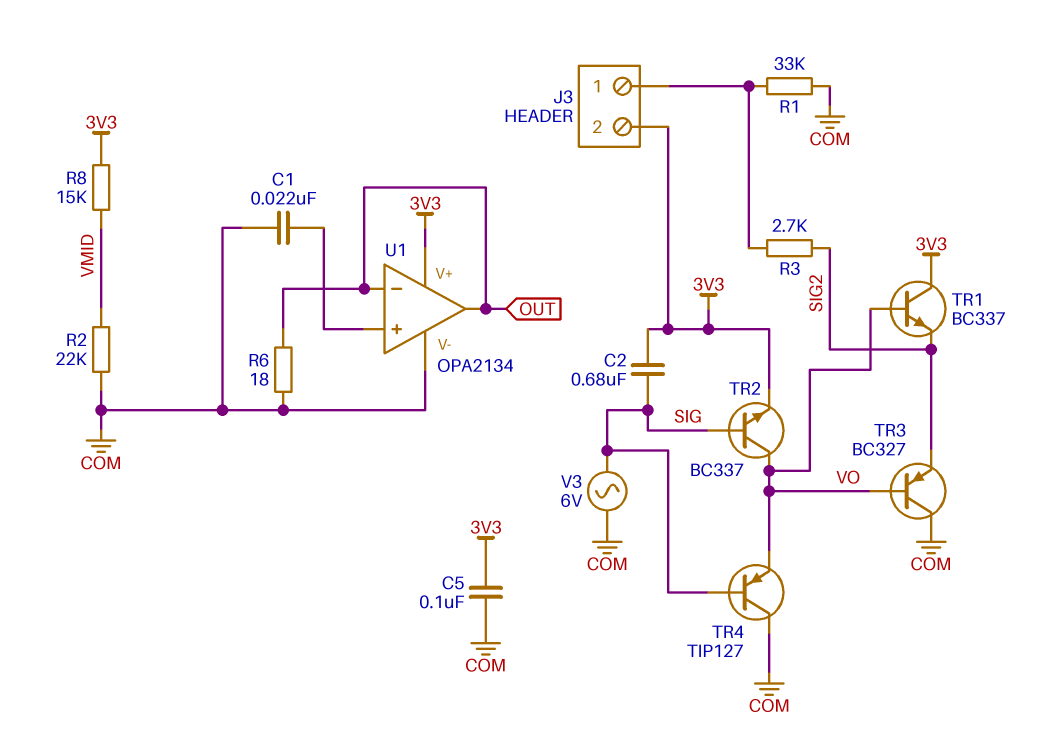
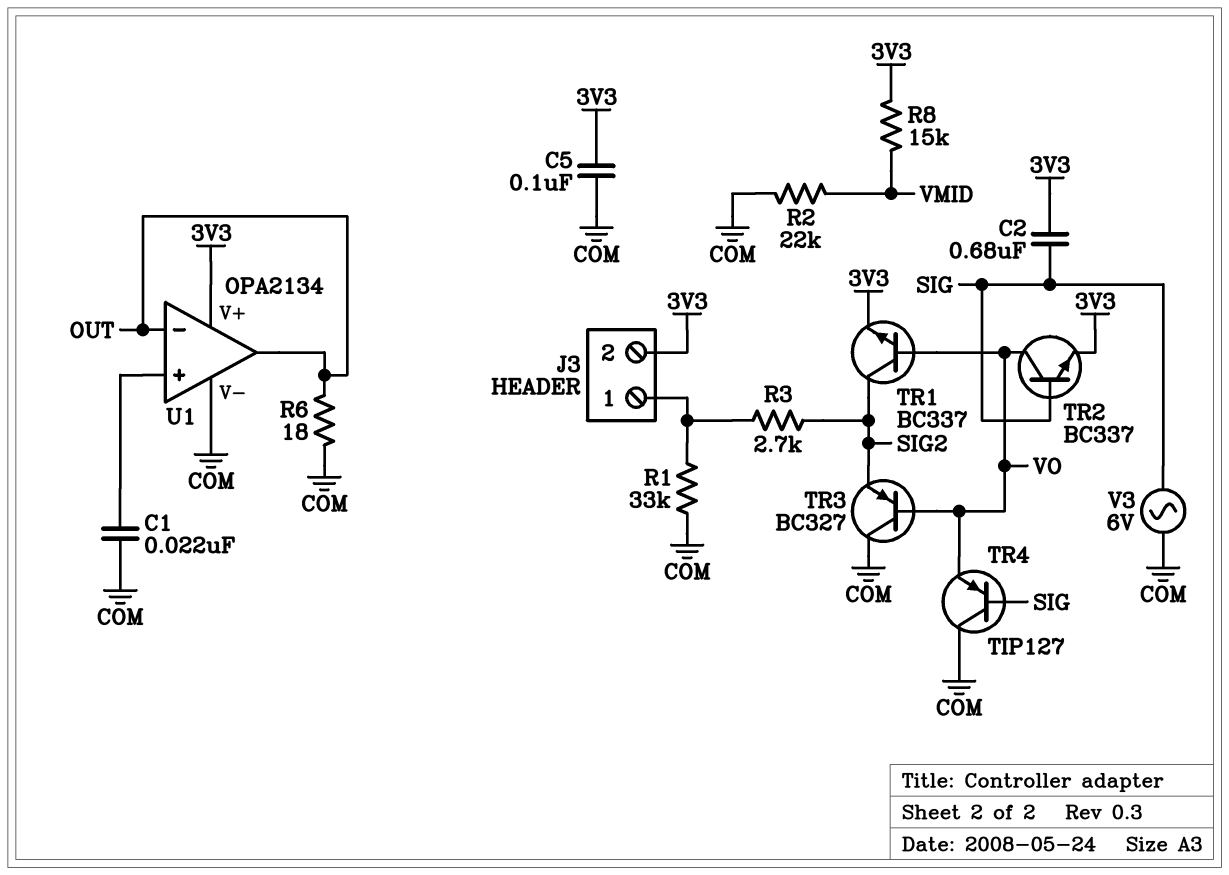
TR1: NPN BC337 (B VO, C 3V3, E SIG2) -> NPN BC337 (B VO, C SIG2, E 3V3)

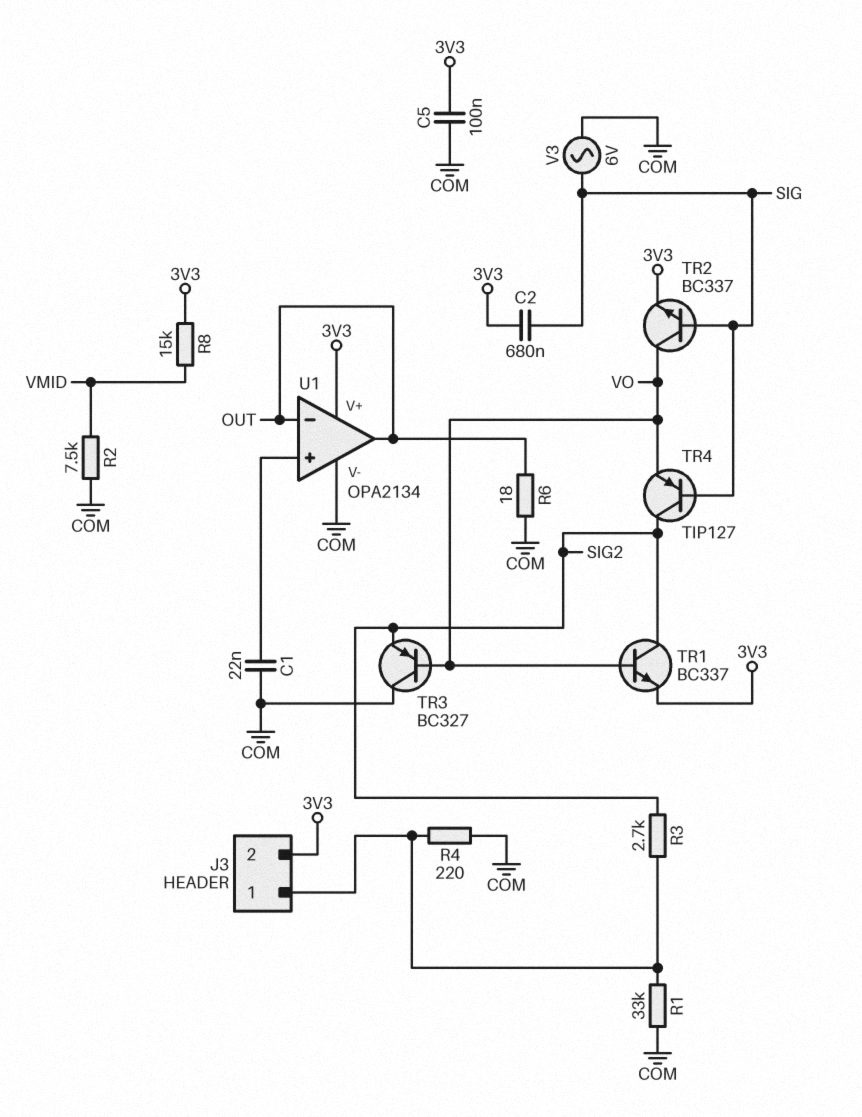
R2: 22k (COM, VMID) -> 7.5k (COM, VMID)
R4: none -> 220 (COM, J3/1)
TR4: PNP TIP127 (B SIG, C COM, E VO) -> PNP TIP127 (B SIG, C SIG2, E VO)

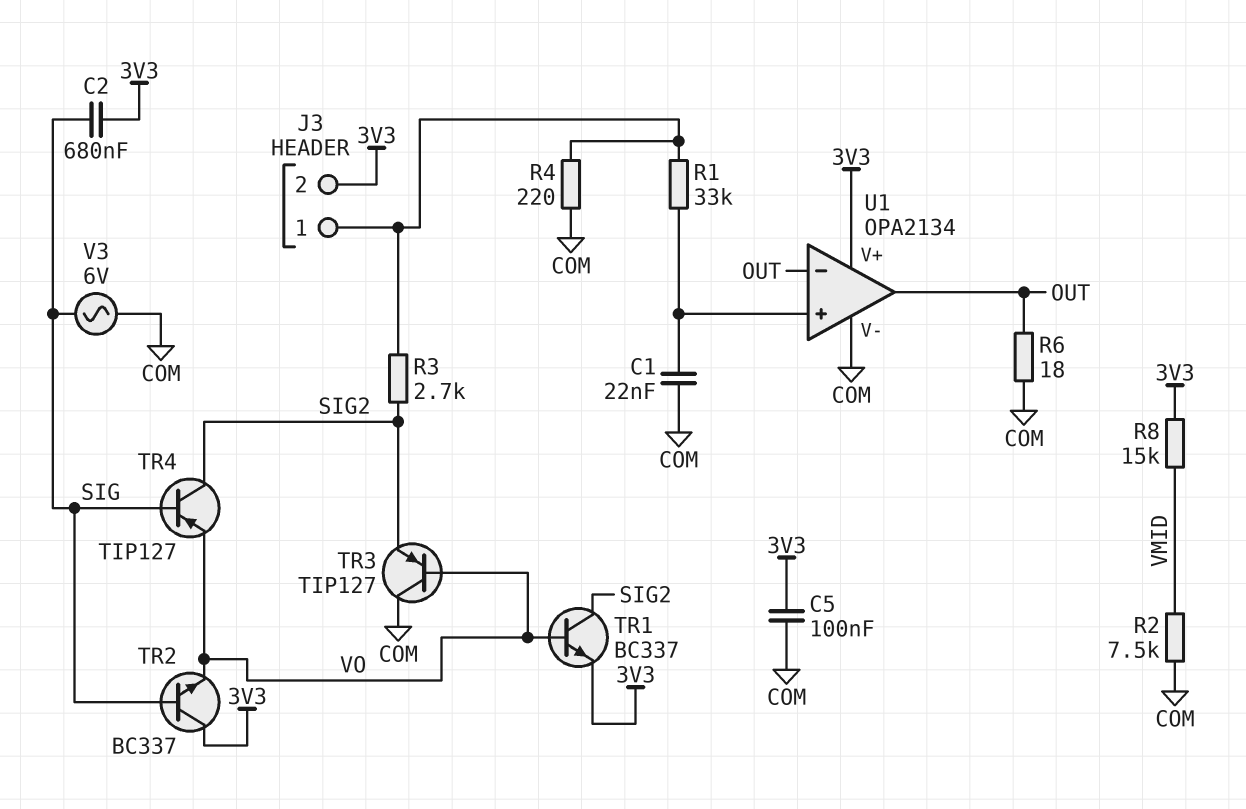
R1: 33k (COM, J3/1) -> 33k (J3/1, U1/in+)
TR2: NPN BC337 (B SIG, C VO, E 3V3) -> NPN BC337 (B SIG, C 3V3, E VO)
TR3: PNP BC327 (B VO, C COM, E SIG2) -> PNP TIP127 (B VO, C COM, E SIG2)

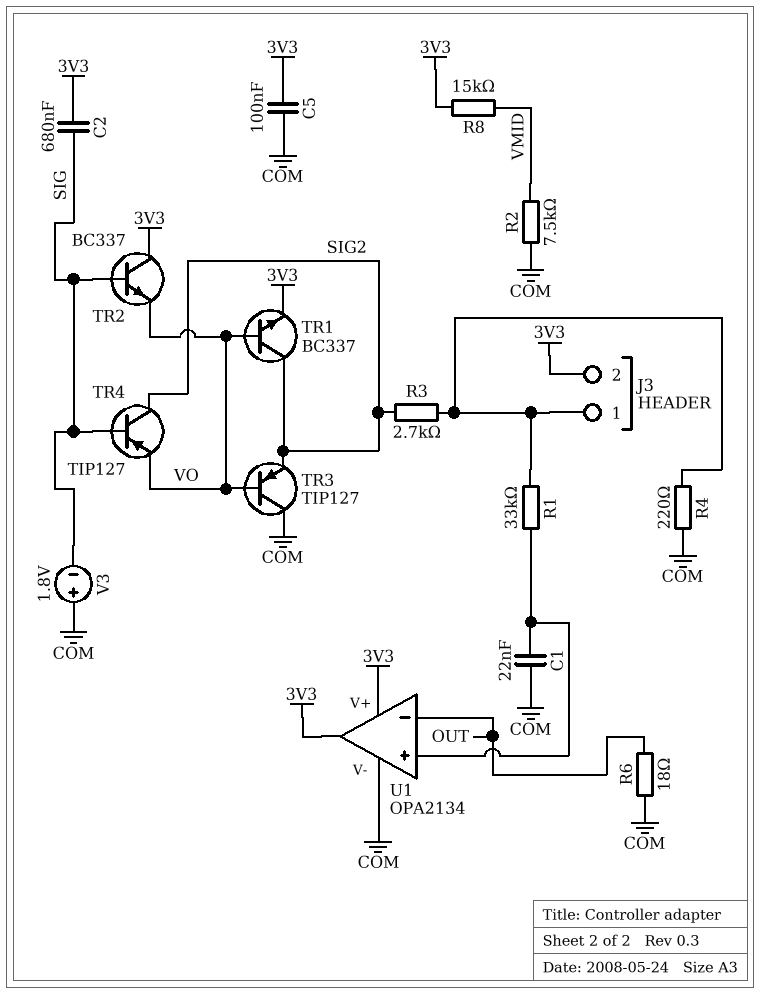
U1 pin out: OUT -> 3V3
V3: AC 6V (COM, SIG) -> 1.8V (plus COM, minus SIG)

